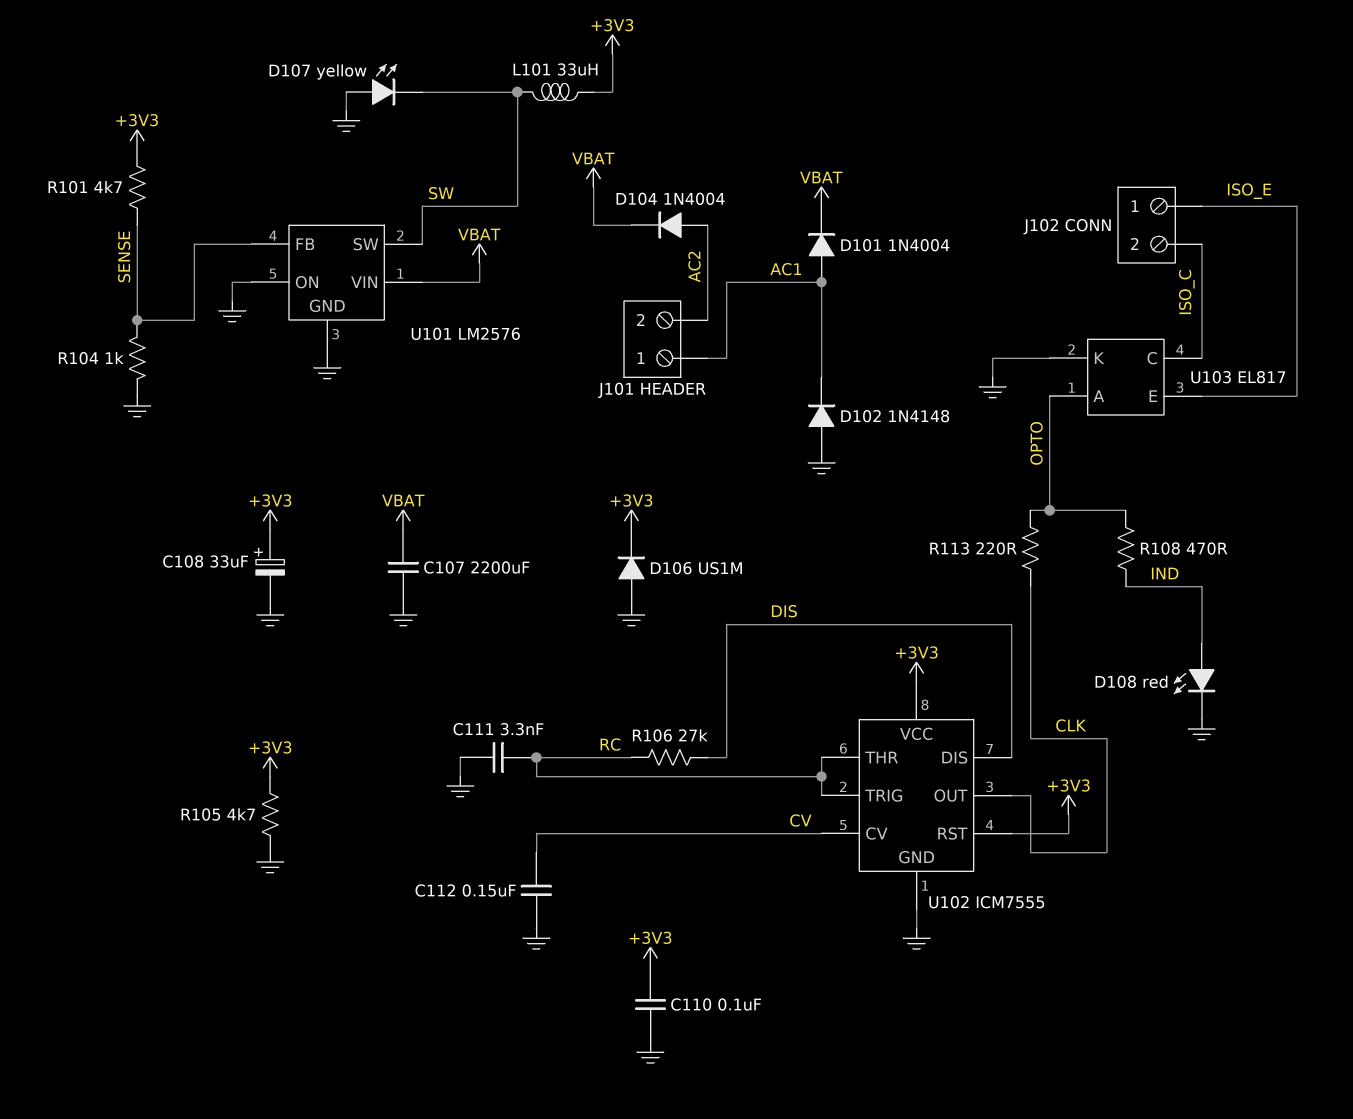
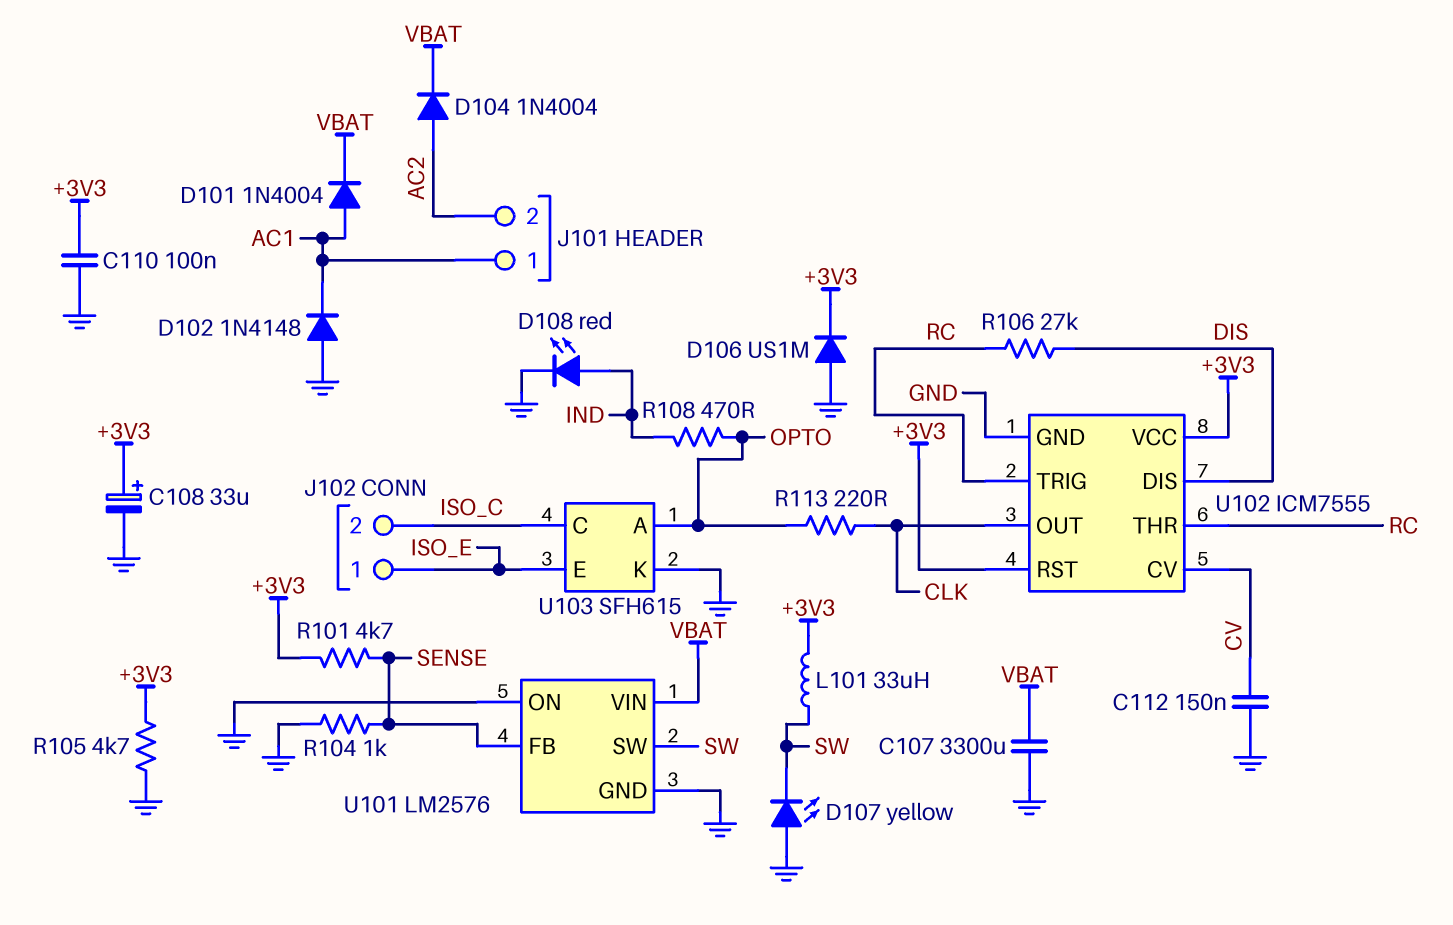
C107: 2200uF (GND, VBAT) -> 3300uF (GND, VBAT)
C111: 3.3nF (GND, RC) -> none
U103: EL817 -> SFH615

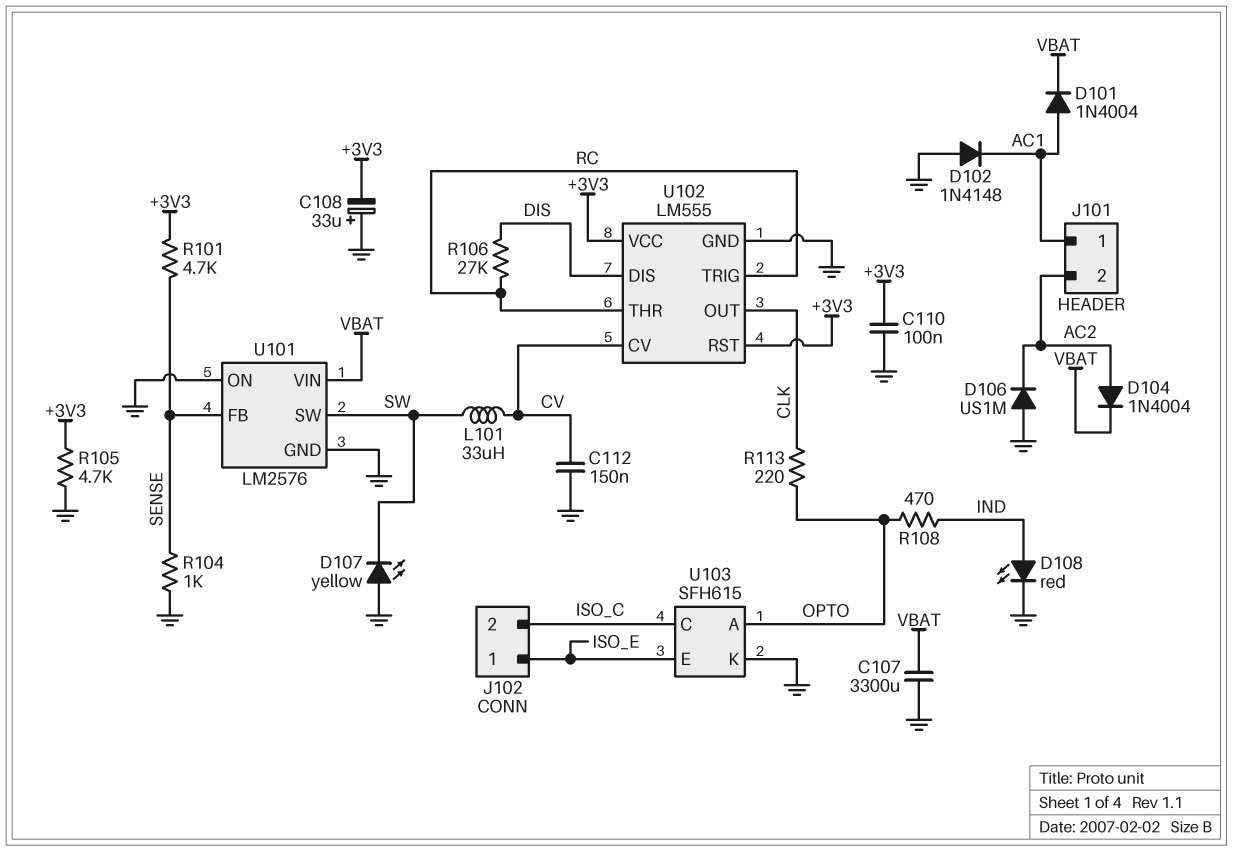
C108: 33uF (plus +3V3, minus GND) -> 33uF (plus GND, minus +3V3)
D106: diode US1M (A GND, K +3V3) -> diode US1M (A GND, K AC2)
L101: 33uH (+3V3, SW) -> 33uH (CV, SW)
U102: ICM7555 -> LM555

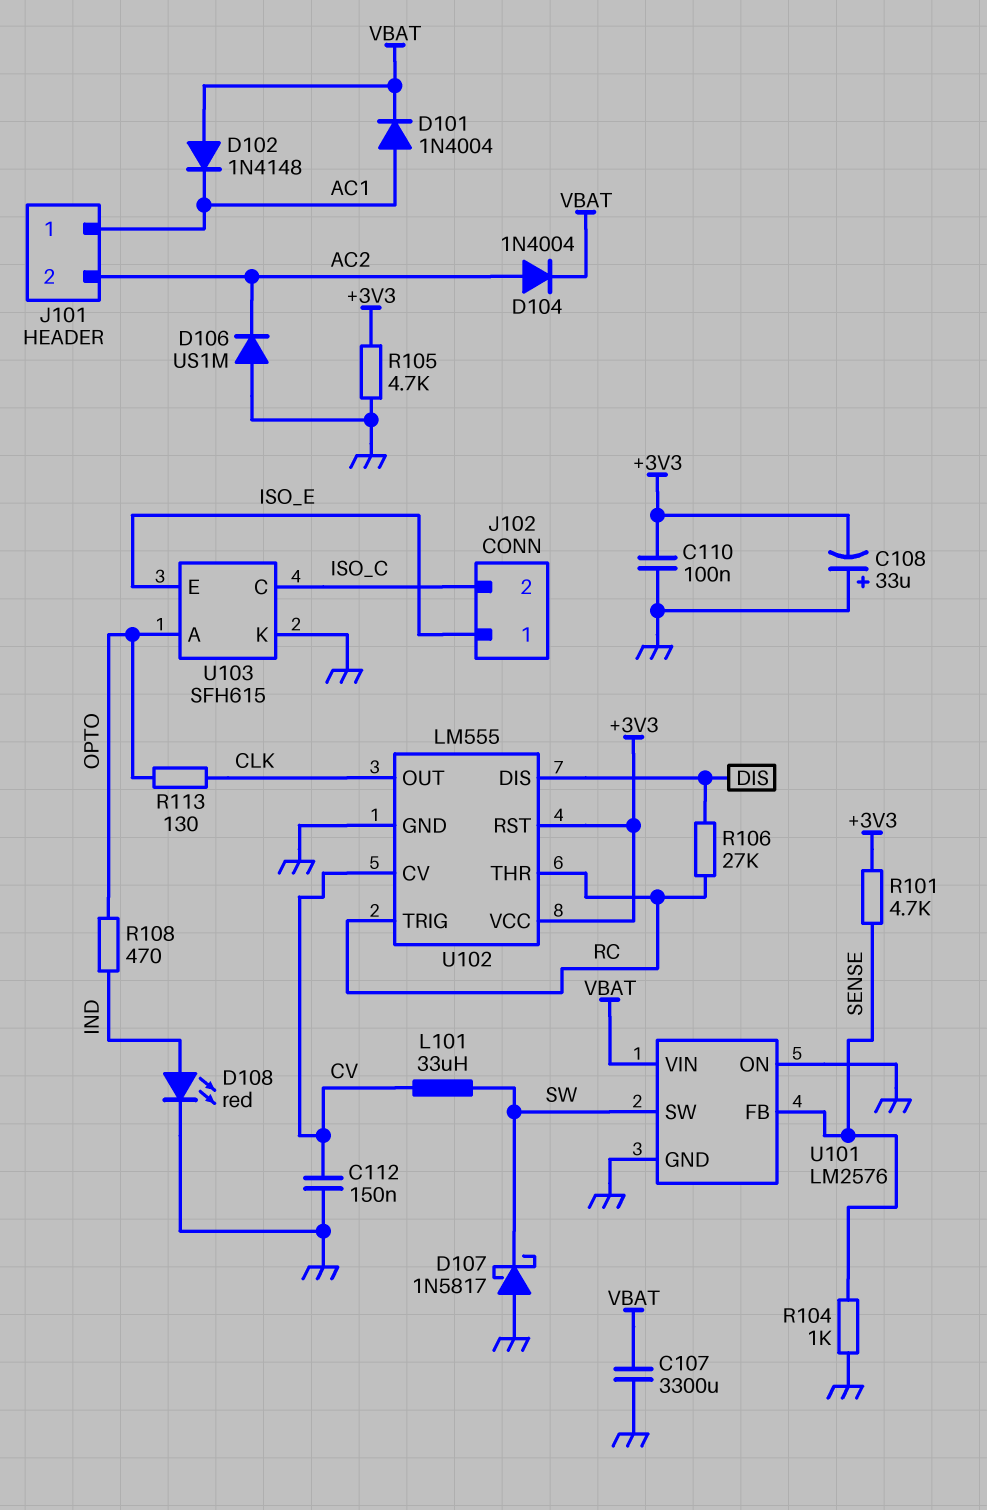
D102: diode 1N4148 (A GND, K AC1) -> diode 1N4148 (A VBAT, K AC1)
D107: LED yellow (A GND, K SW) -> schottky 1N5817 (A GND, K SW)
R113: 220 (CLK, OPTO) -> 130 (CLK, OPTO)

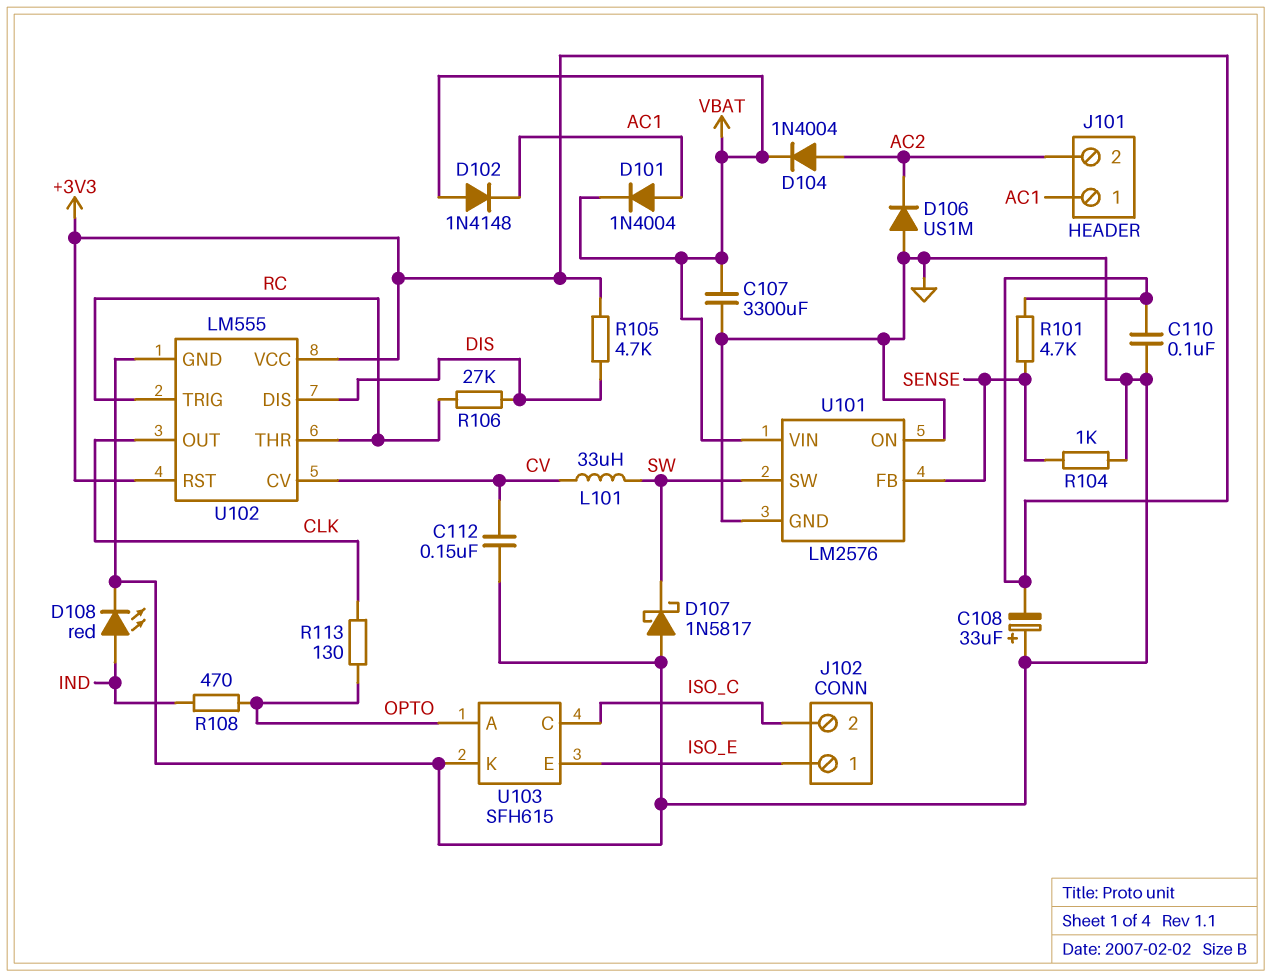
R105: 4.7k (+3V3, GND) -> 4.7k (+3V3, DIS)

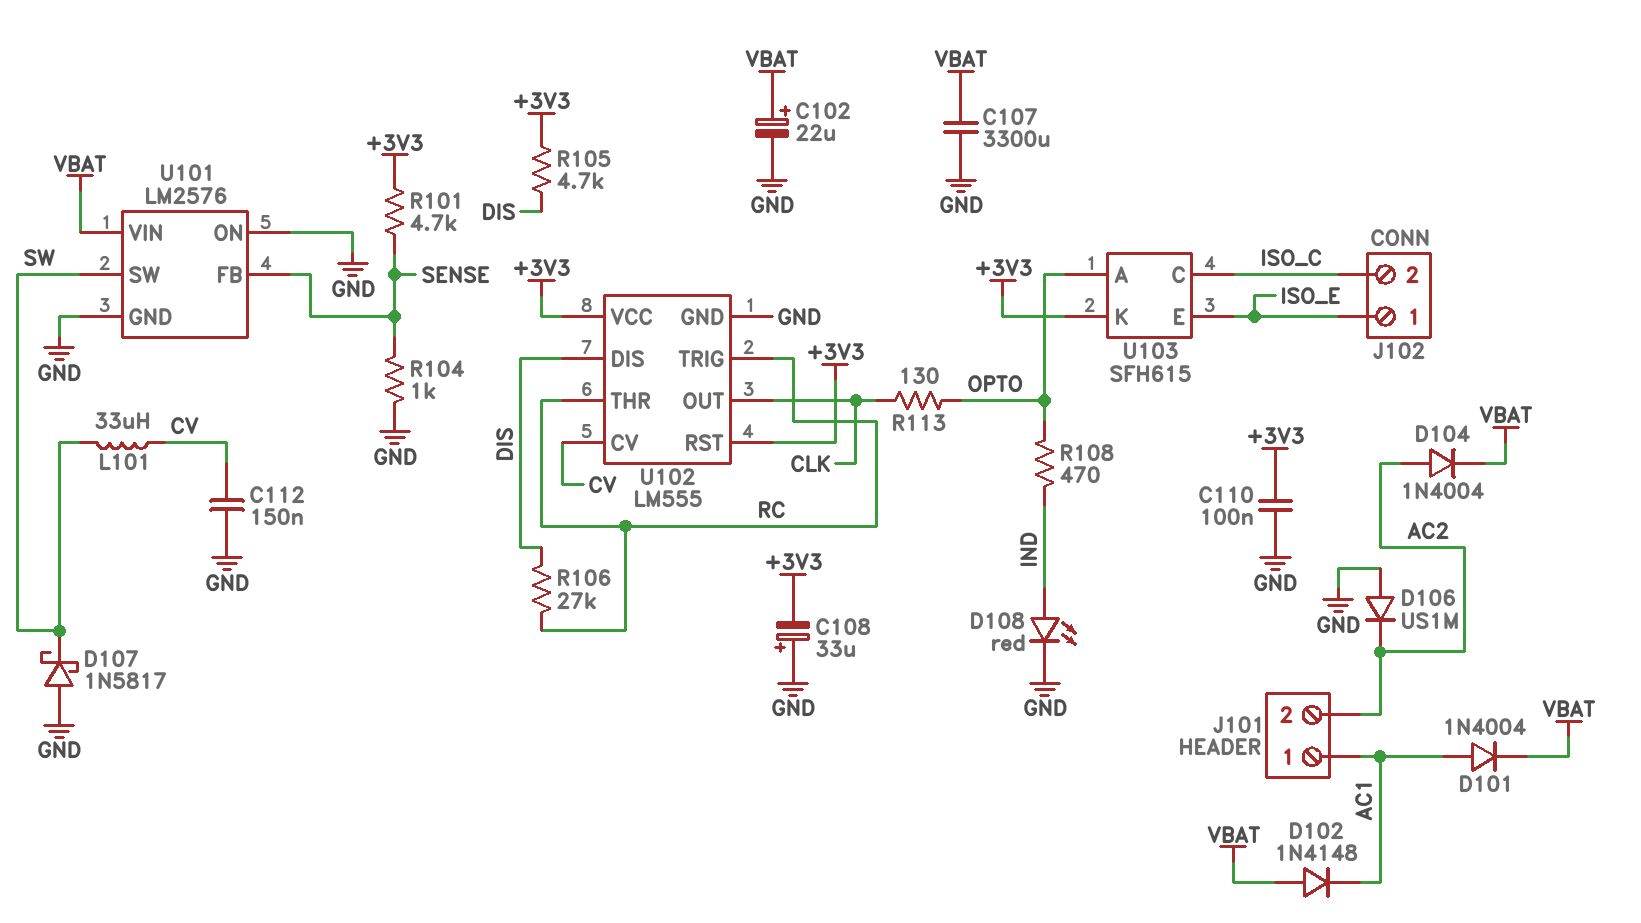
C102: none -> 22uF (plus VBAT, minus GND)
U103 pin K: GND -> +3V3

